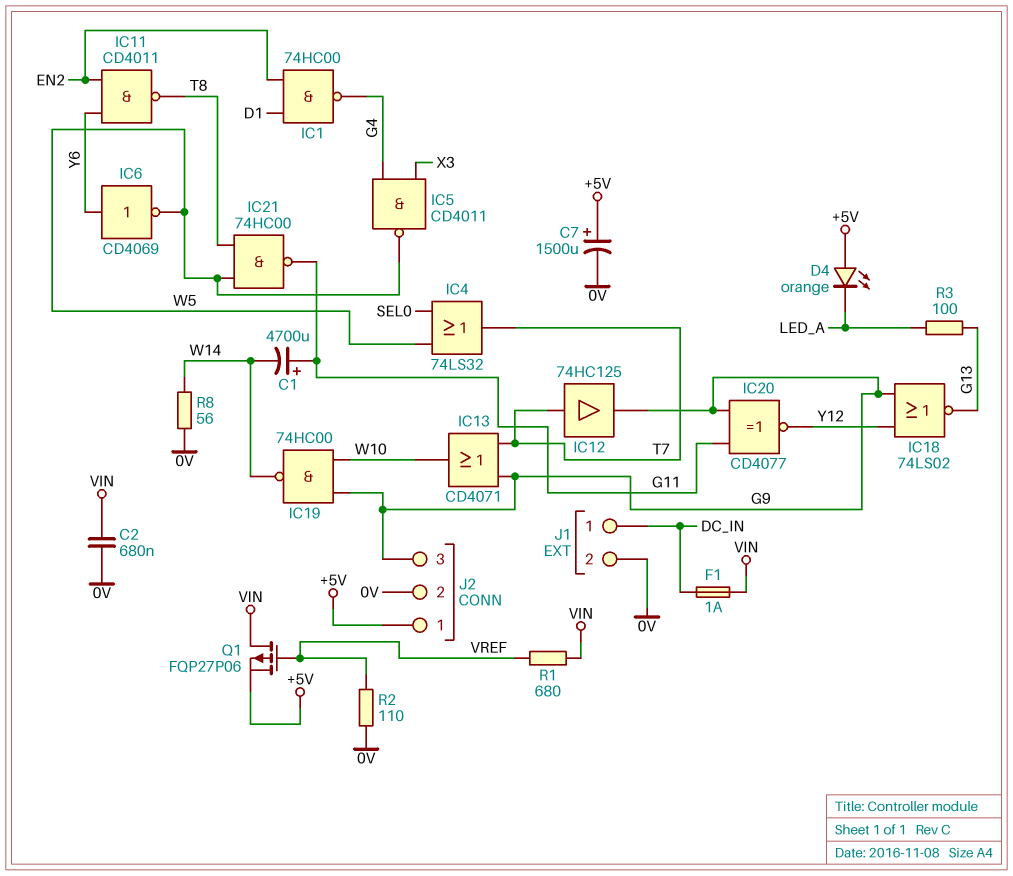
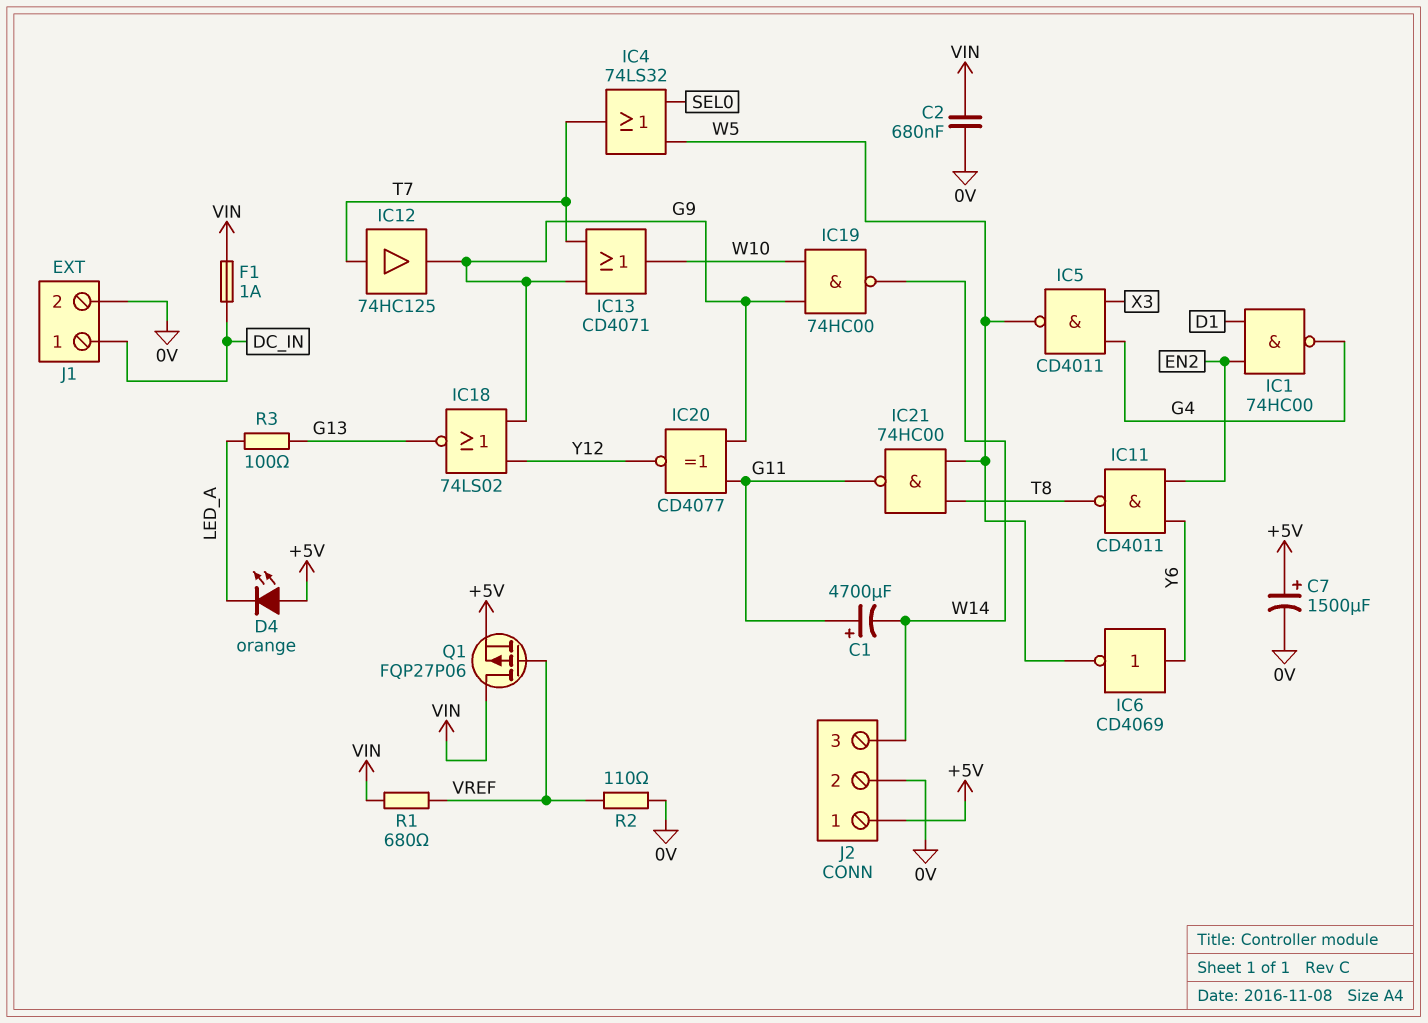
J2 pin 3: G9 -> W14
R8: 56 (0V, W14) -> none

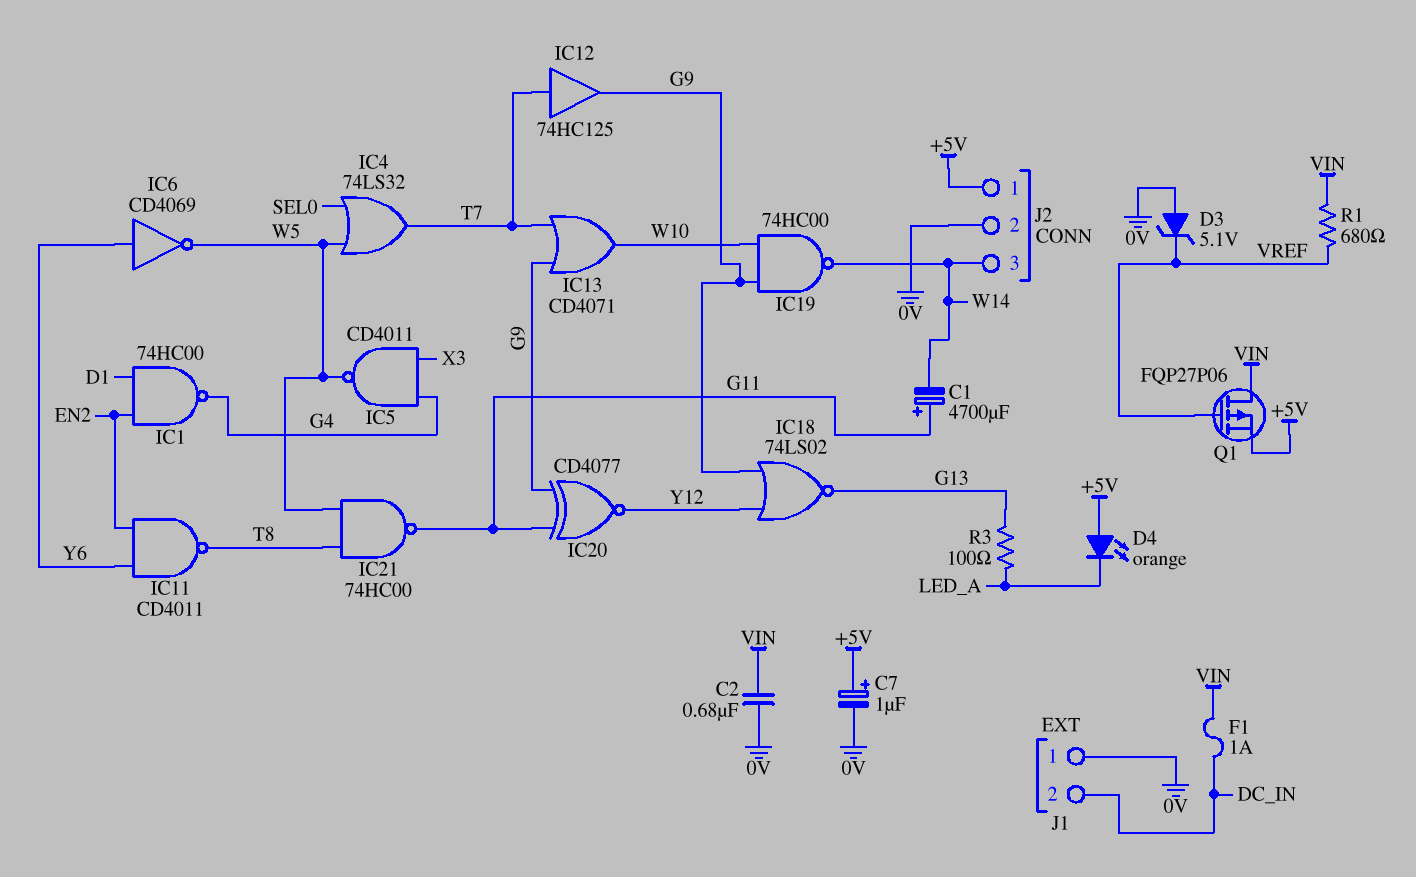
C7: 1500uF (plus +5V, minus 0V) -> 1uF (plus +5V, minus 0V)
D3: none -> zener 5.1V (A 0V, K VREF)
J1 pin 1: DC_IN -> 0V
J1 pin 2: 0V -> DC_IN
R2: 110 (0V, VREF) -> none

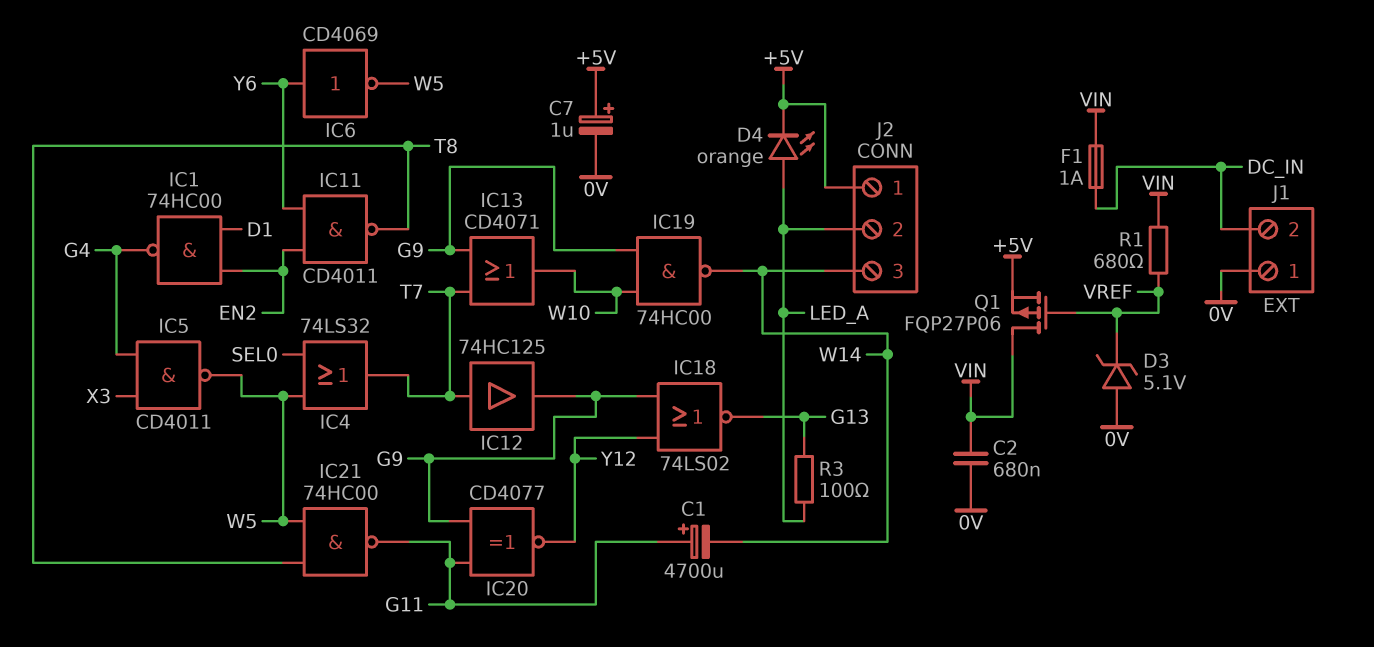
D4: LED orange (A +5V, K LED_A) -> LED orange (A LED_A, K +5V)
J2 pin 2: 0V -> LED_A

